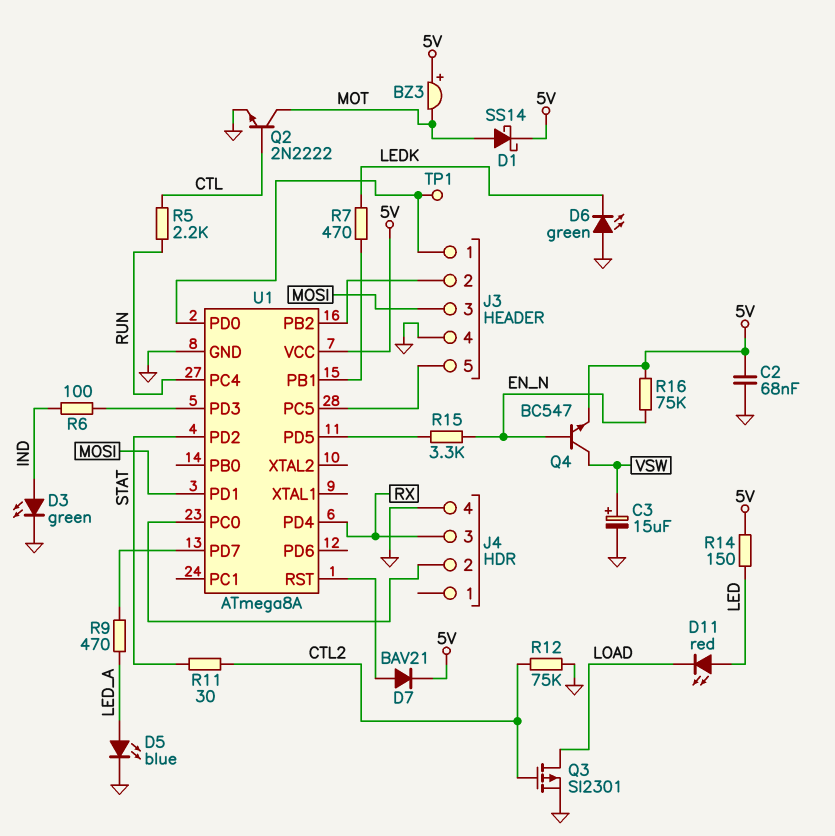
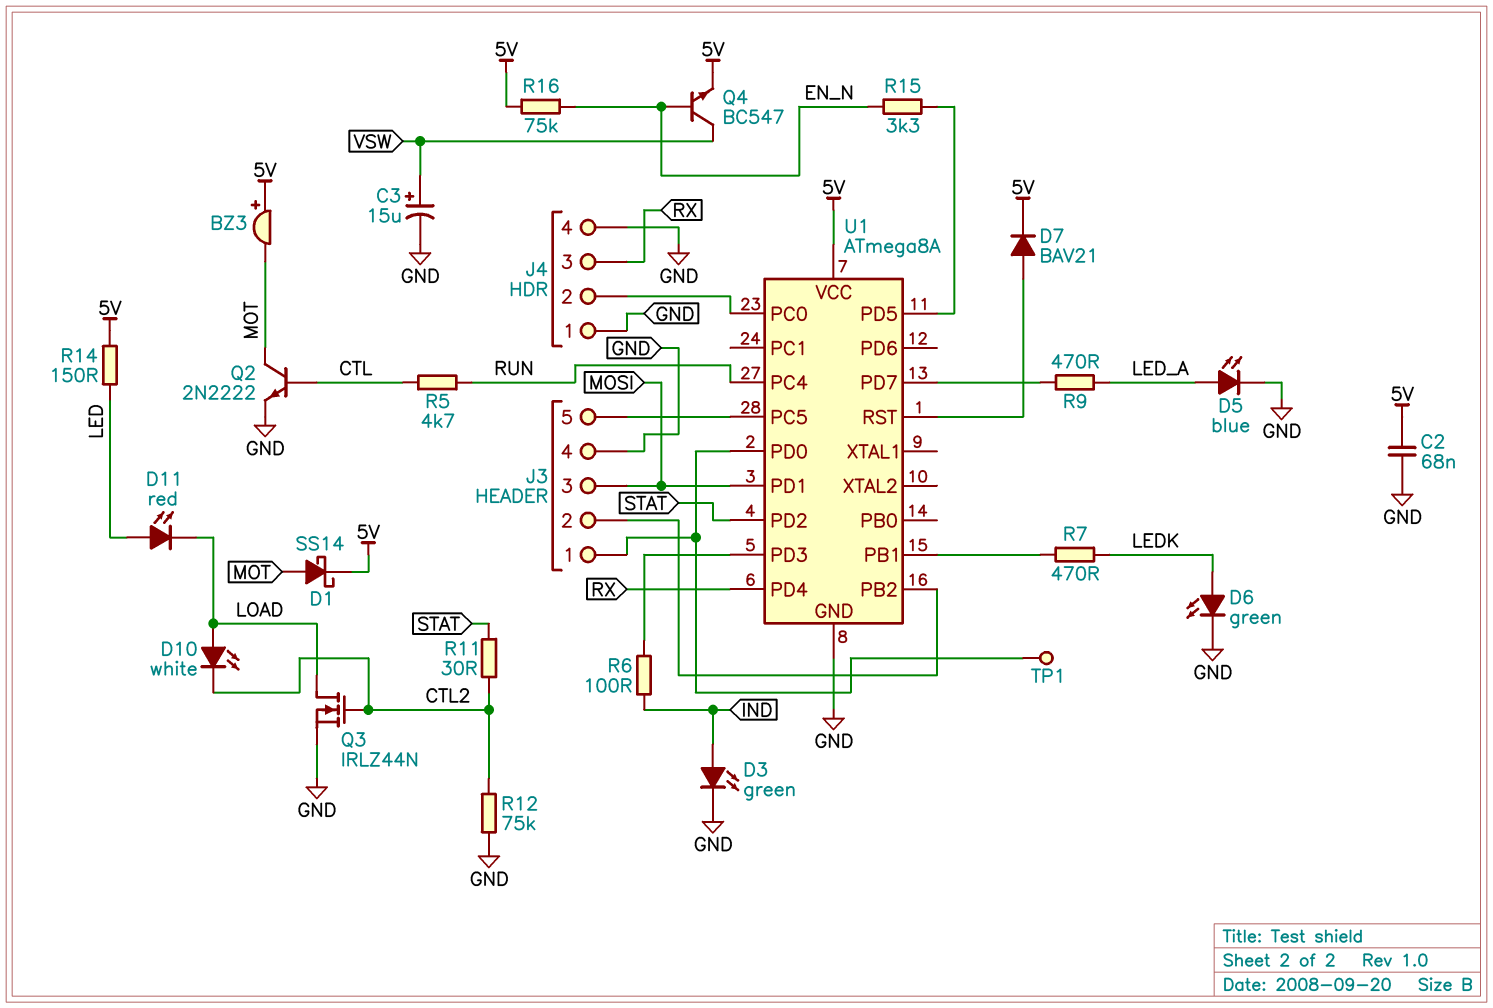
D6: LED green (A GND, K LEDK) -> LED green (A LEDK, K GND)
D10: none -> LED white (A LOAD, K CTL2)
J4 pin 1: none -> GND
Q3: PMOS SI2301 (G CTL2, D LOAD, S GND) -> NMOS IRLZ44N (G CTL2, D LOAD, S GND)
R5: 2.2k (CTL, RUN) -> 4.7k (CTL, RUN)

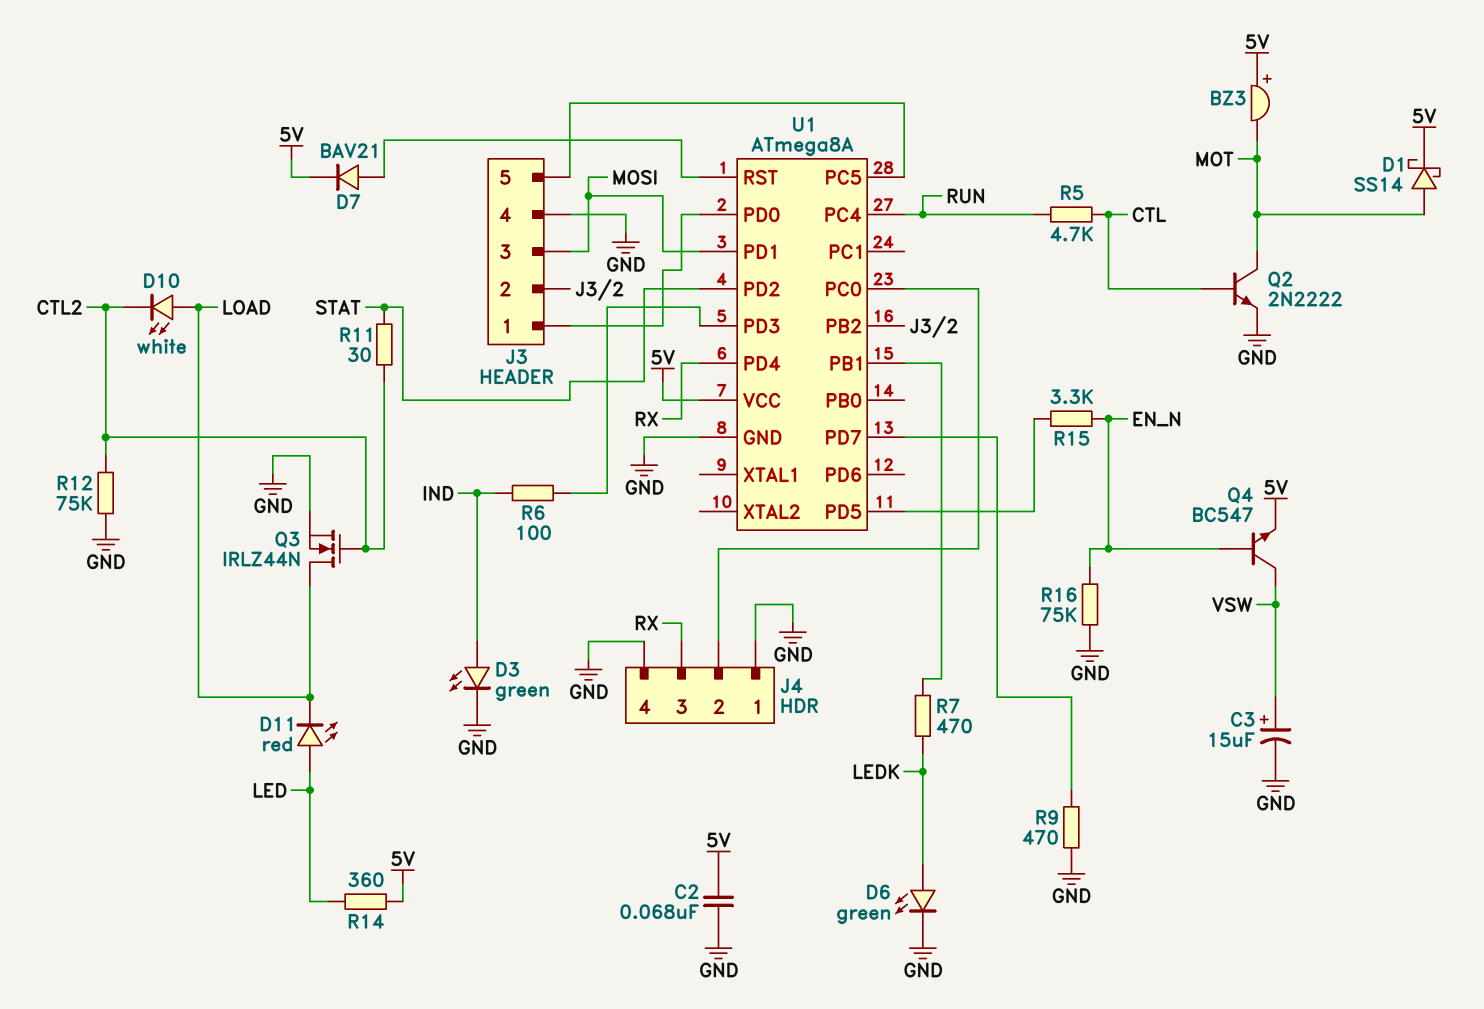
D5: LED blue (A LED_A, K GND) -> none
R9: 470 (LED_A, U1/PD7) -> 470 (GND, U1/PD7)
R14: 150 (5V, LED) -> 360 (5V, LED)
R16: 75k (5V, EN_N) -> 75k (EN_N, GND)
TP1: test point (J3/1) -> none

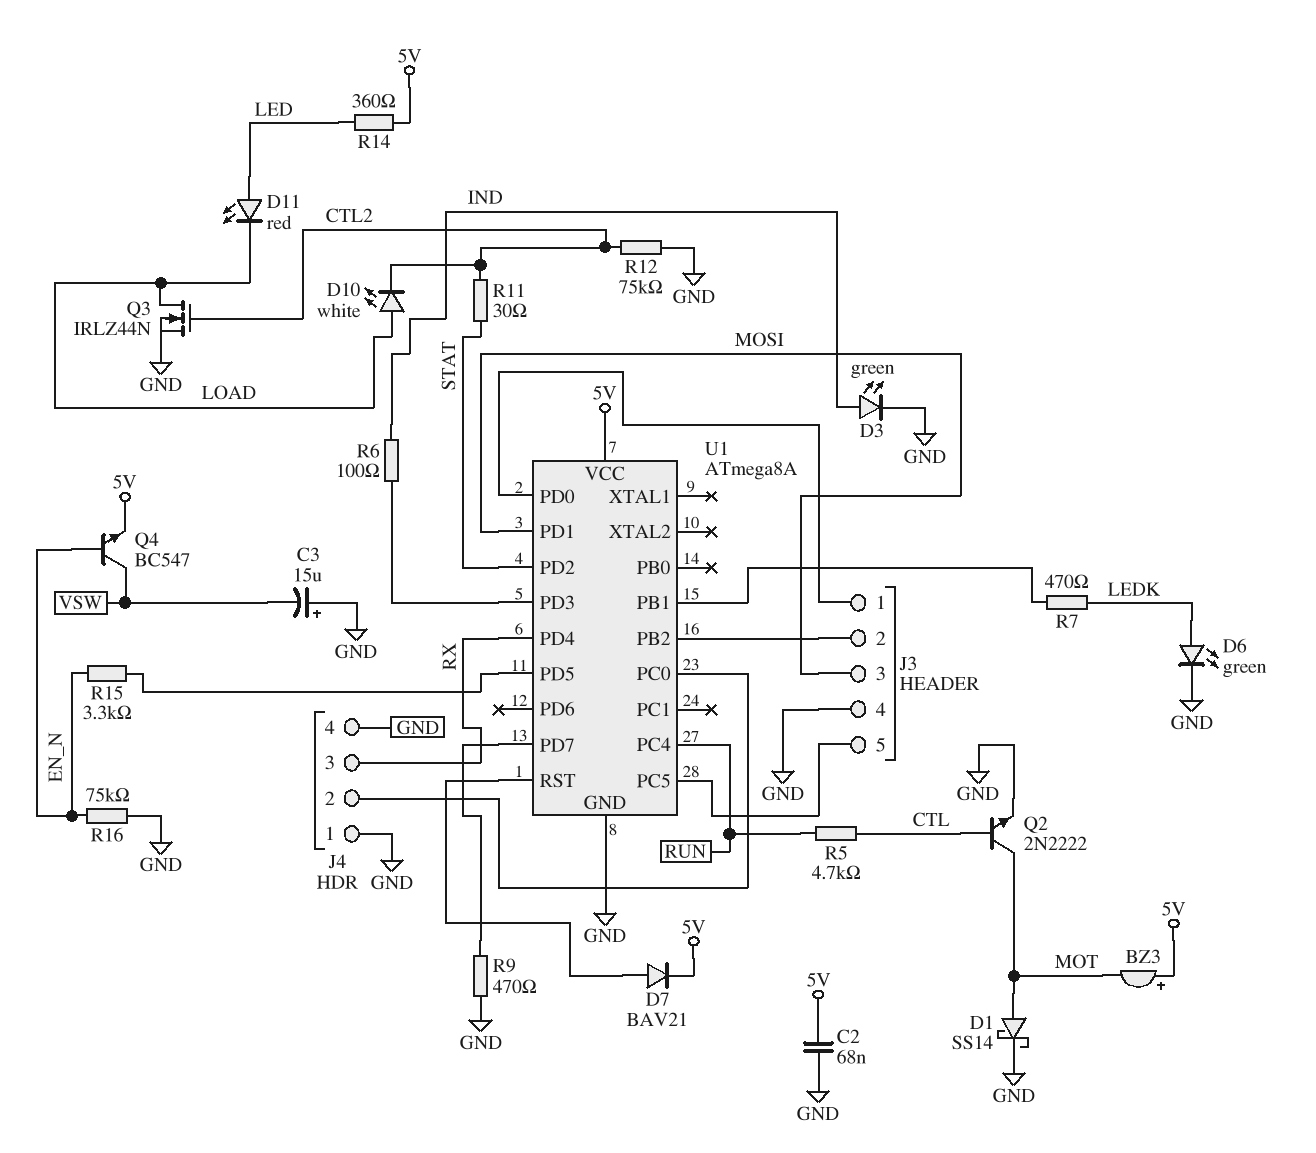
C3: 15uF (plus VSW, minus GND) -> 15uF (plus GND, minus VSW)
D1: schottky SS14 (A MOT, K 5V) -> schottky SS14 (A MOT, K GND)

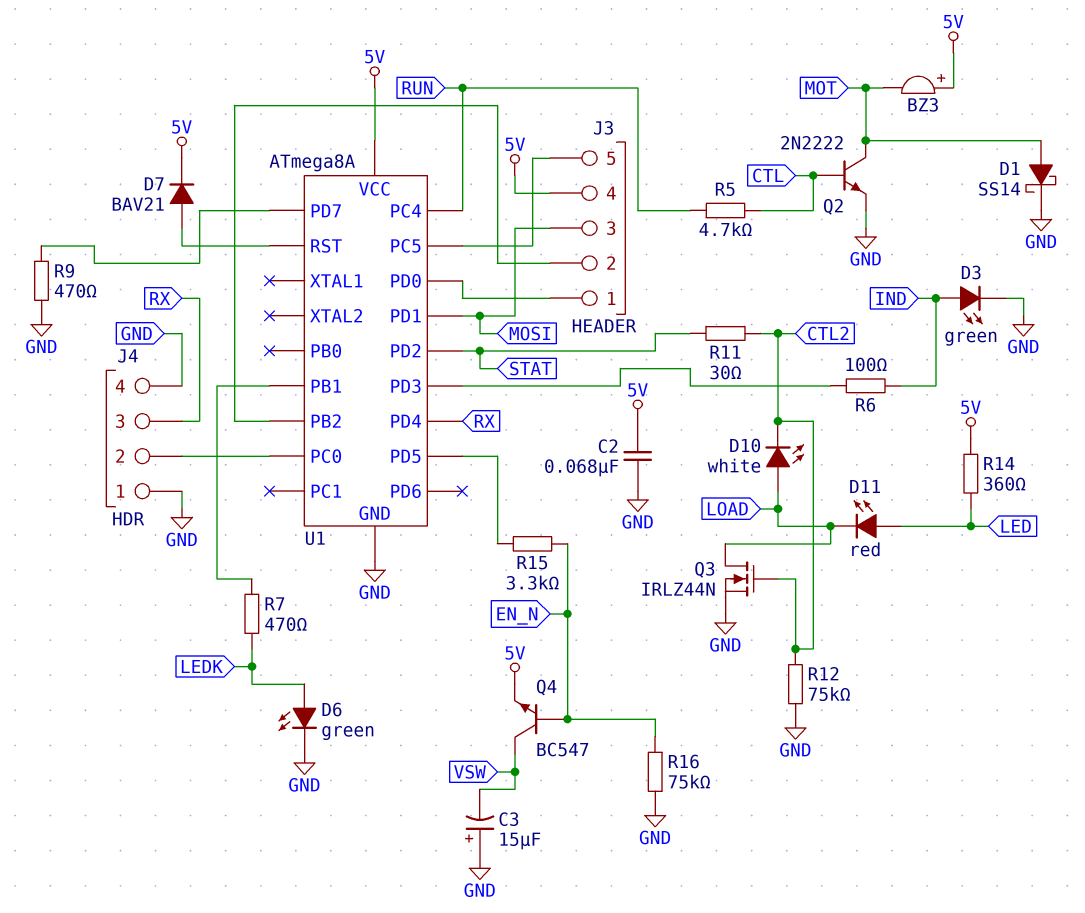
J3 pin 4: GND -> 5V

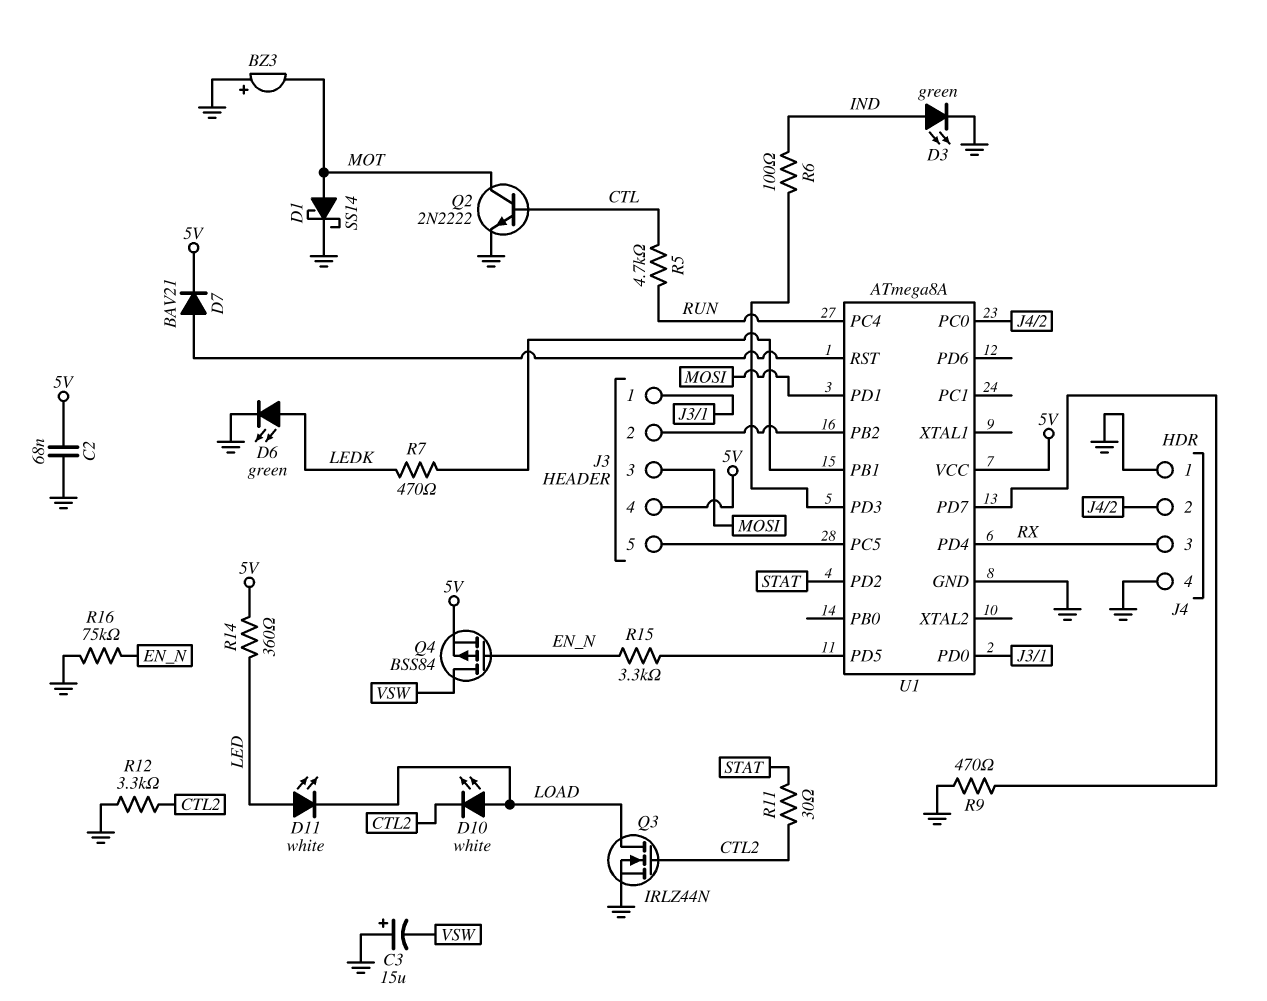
BZ3: buzzer (plus 5V, minus MOT) -> buzzer (plus GND, minus MOT)
D11: LED red (A LED, K LOAD) -> LED white (A LED, K LOAD)
Q4: NPN BC547 (B EN_N, C VSW, E 5V) -> PMOS BSS84 (G EN_N, D VSW, S 5V)
R12: 75k (CTL2, GND) -> 3.3k (CTL2, GND)

